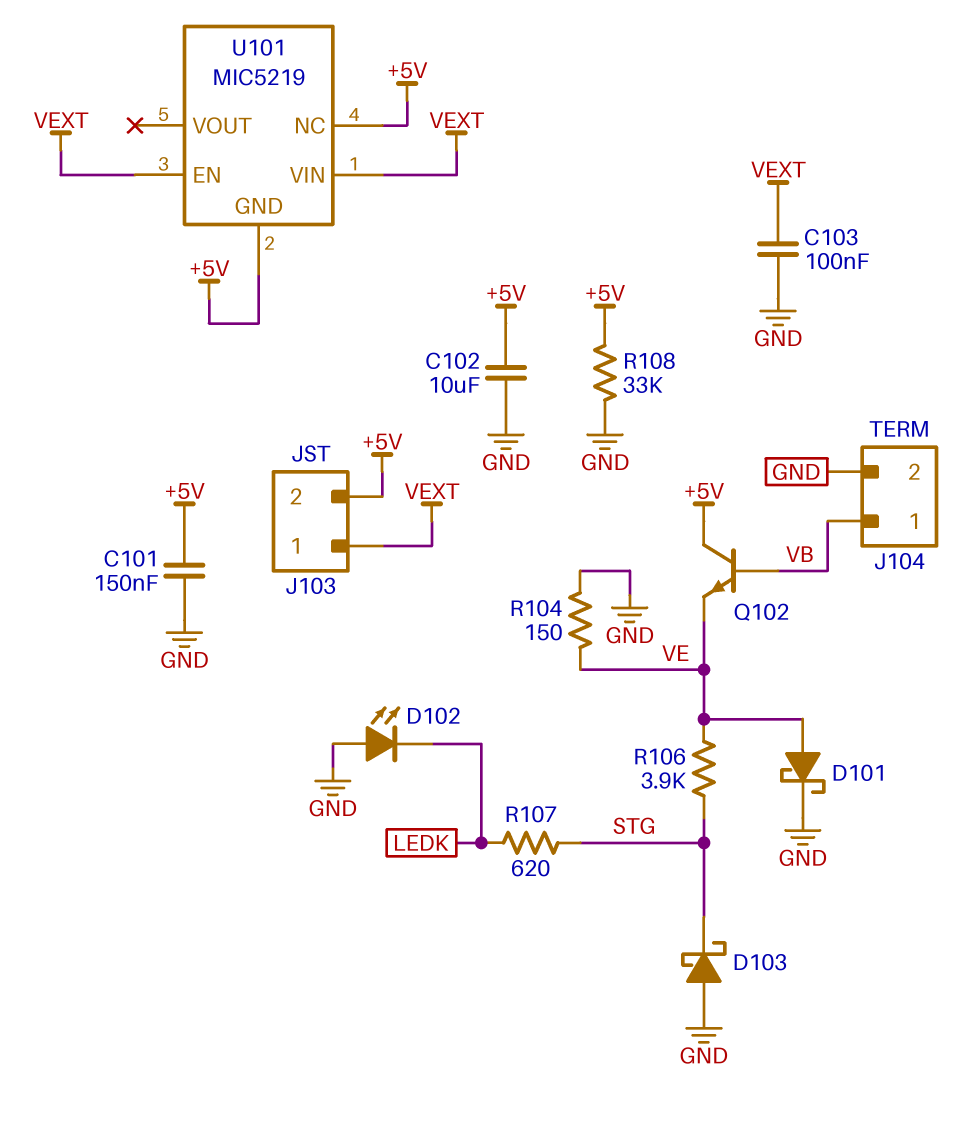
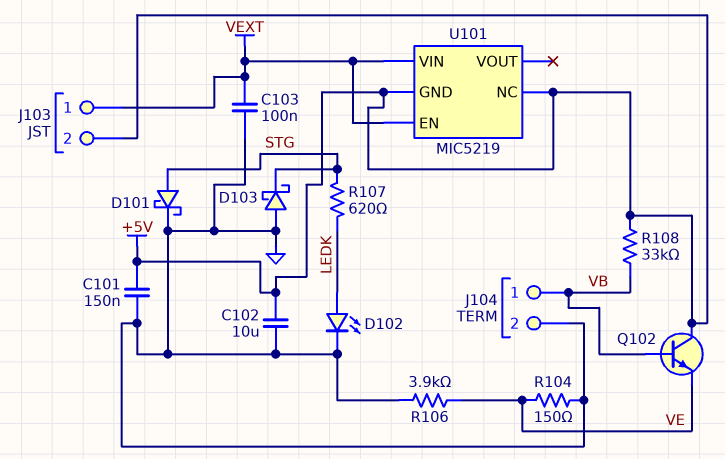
D101: schottky (A VE, K GND) -> schottky (A STG, K GND)
D102: LED (A GND, K LEDK) -> LED (A LEDK, K GND)
R106: 3.9k (STG, VE) -> 3.9k (GND, VE)
R108: 33k (+5V, GND) -> 33k (+5V, VB)

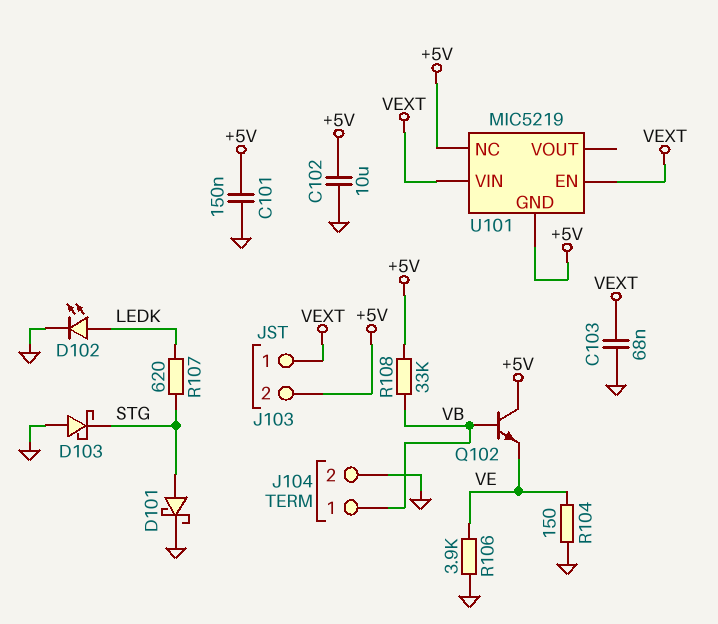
C103: 100nF (GND, VEXT) -> 68nF (GND, VEXT)

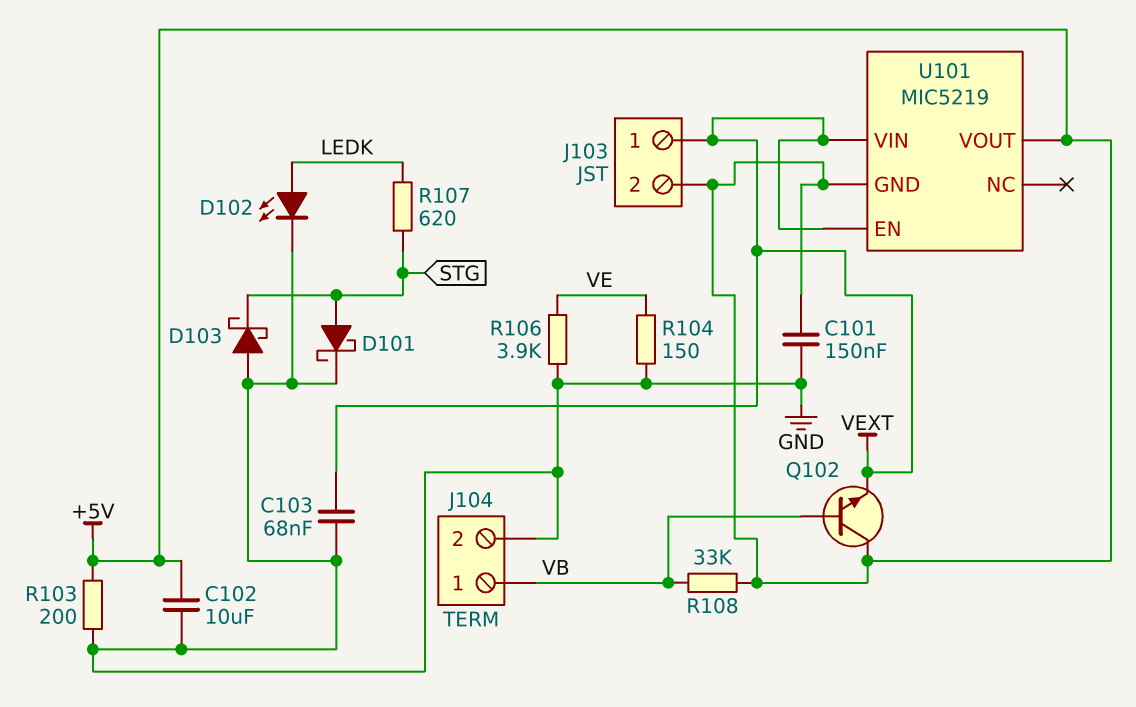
Q102: NPN (B VB, C +5V, E VE) -> NPN (B VB, C +5V, E VEXT)
R103: none -> 200 (+5V, GND)
U101 pin NC: +5V -> none
U101 pin VOUT: none -> +5V

